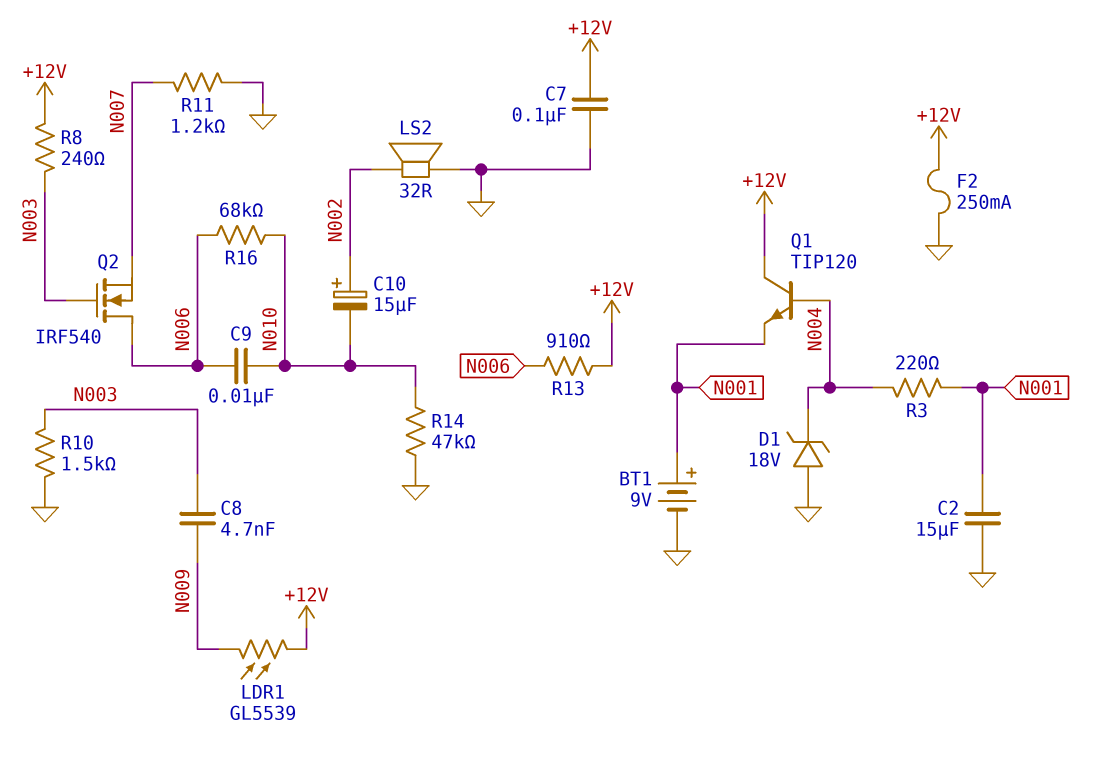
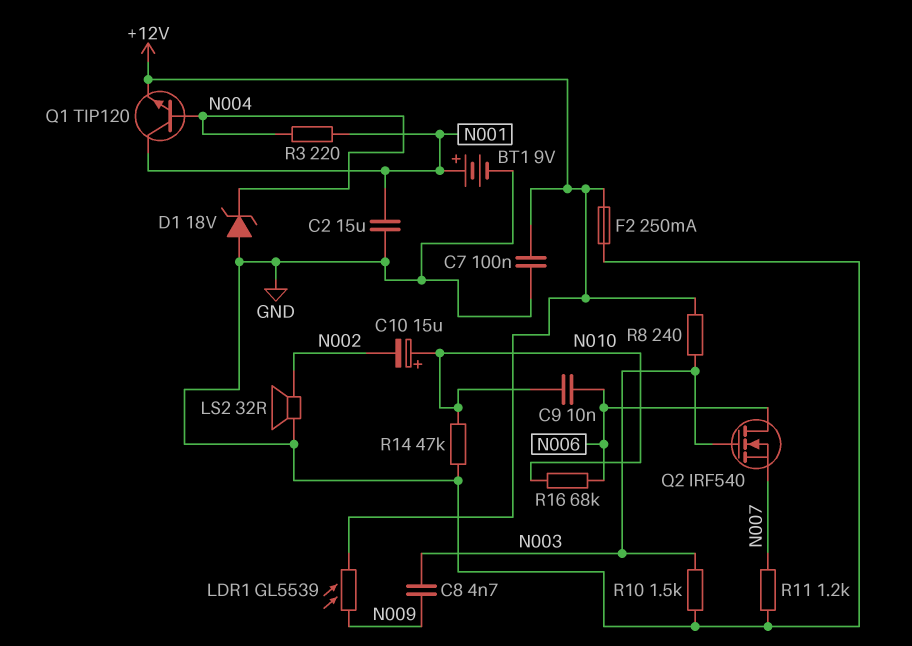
C10: 15uF (plus N002, minus N010) -> 15uF (plus N010, minus N002)
Q1: NPN TIP120 (B N004, C +12V, E N001) -> NPN TIP120 (B N004, C N001, E +12V)
R13: 910 (+12V, N006) -> none

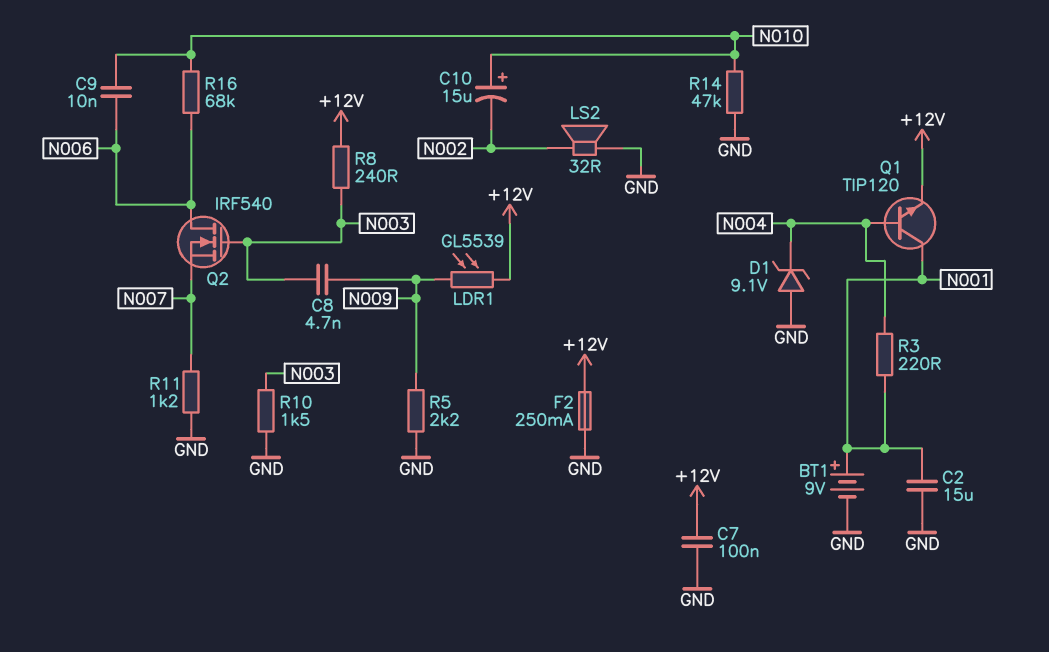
D1: zener 18V (A GND, K N004) -> zener 9.1V (A GND, K N004)
R5: none -> 2.2k (GND, N009)

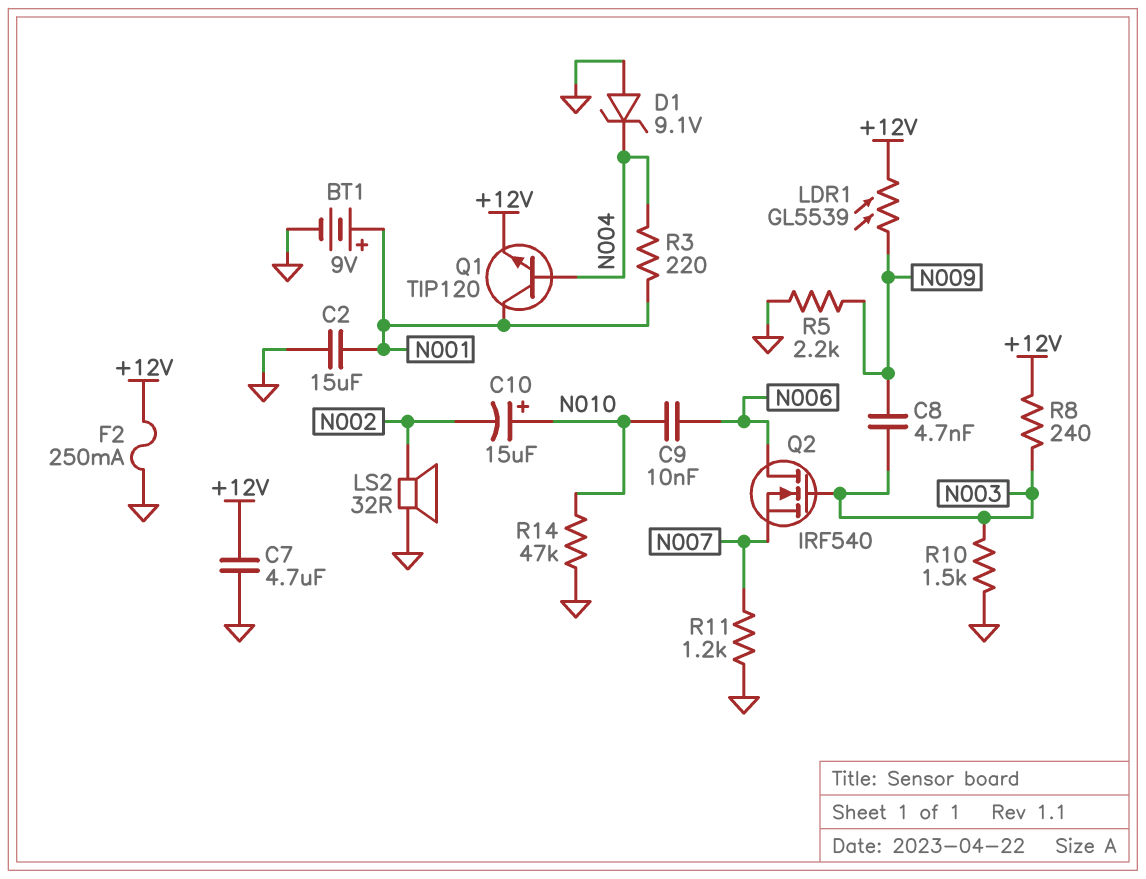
C7: 100nF (+12V, GND) -> 4.7uF (+12V, GND)
R16: 68k (N006, N010) -> none

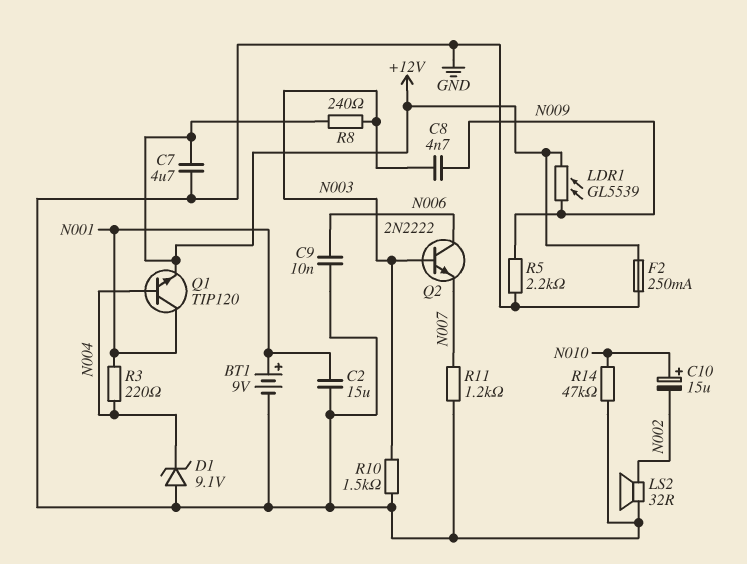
C9: 10nF (N006, N010) -> 10nF (GND, N006)
Q2: NMOS IRF540 (G N003, D N006, S N007) -> NPN 2N2222 (B N003, C N006, E N007)

